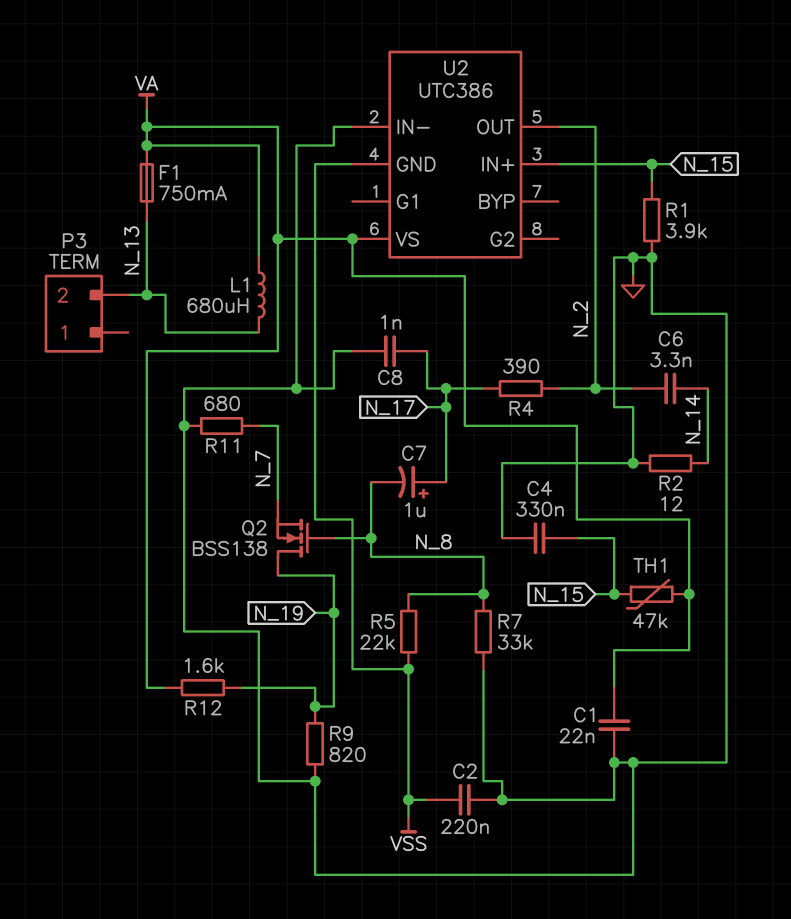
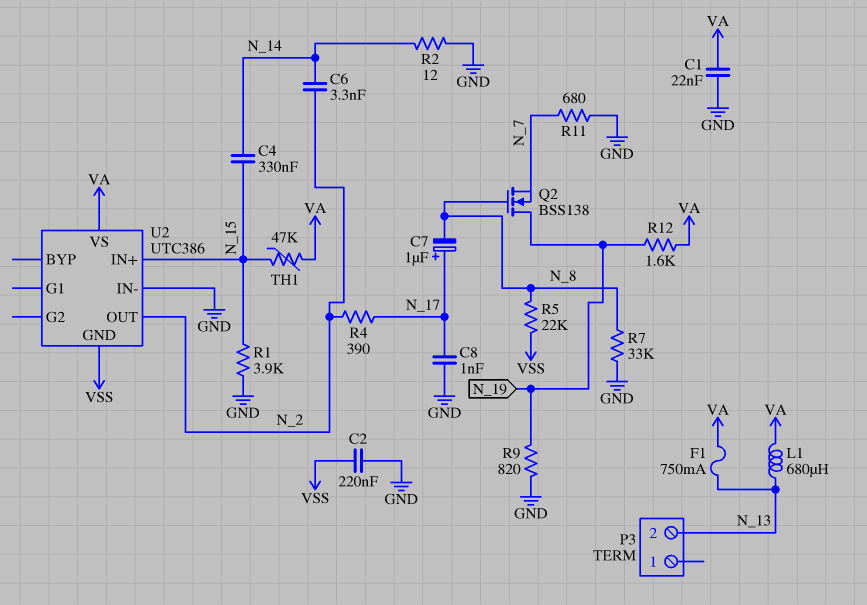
C4: 330nF (GND, N_15) -> 330nF (N_14, N_15)

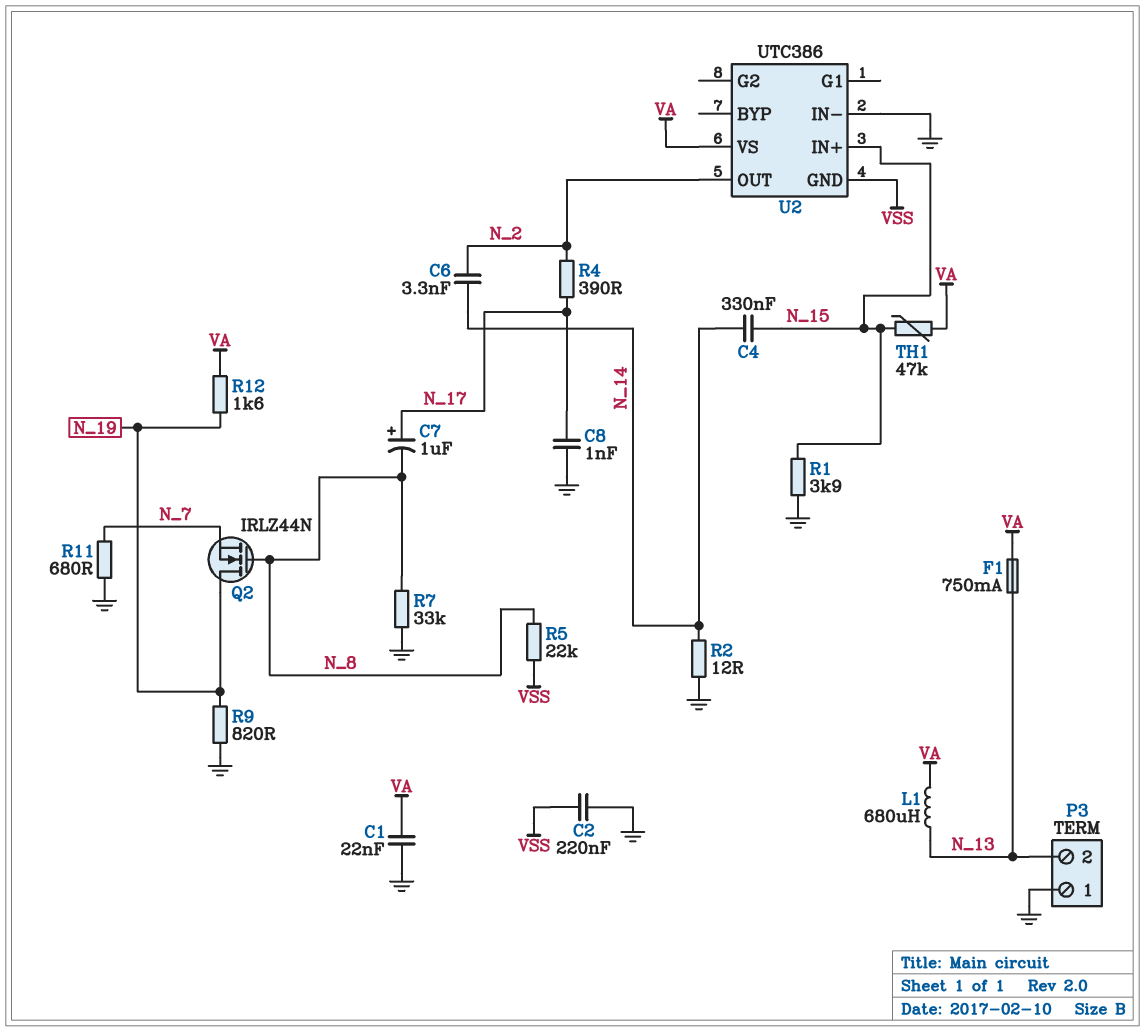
P3 pin 1: none -> GND
Q2: NMOS BSS138 (G N_8, D N_19, S N_7) -> NMOS IRLZ44N (G N_8, D N_19, S N_7)

